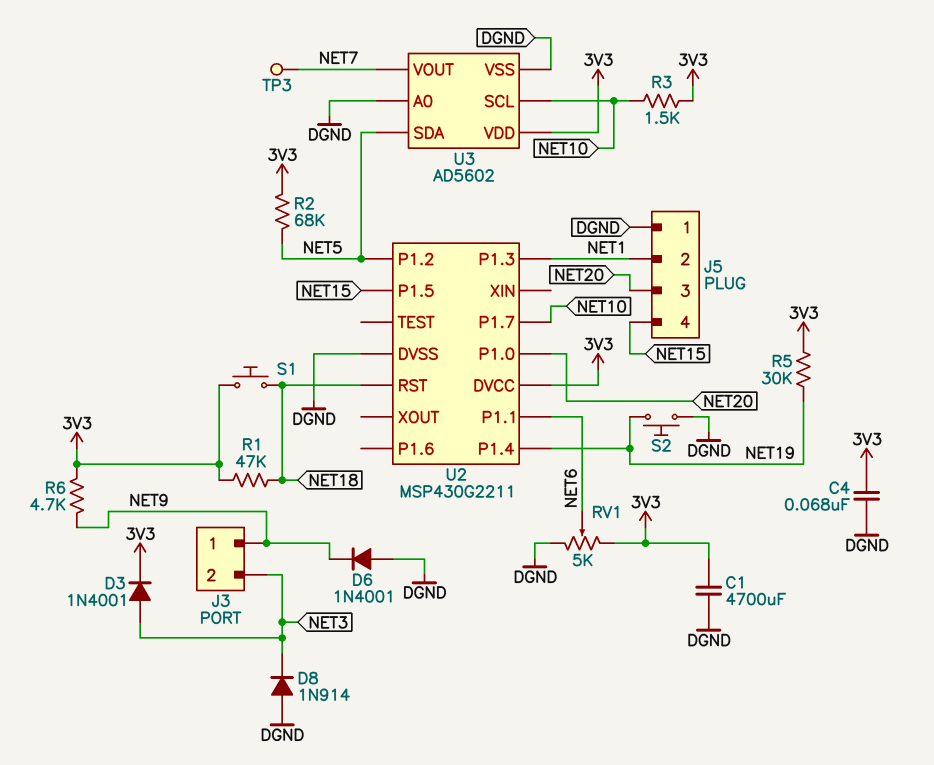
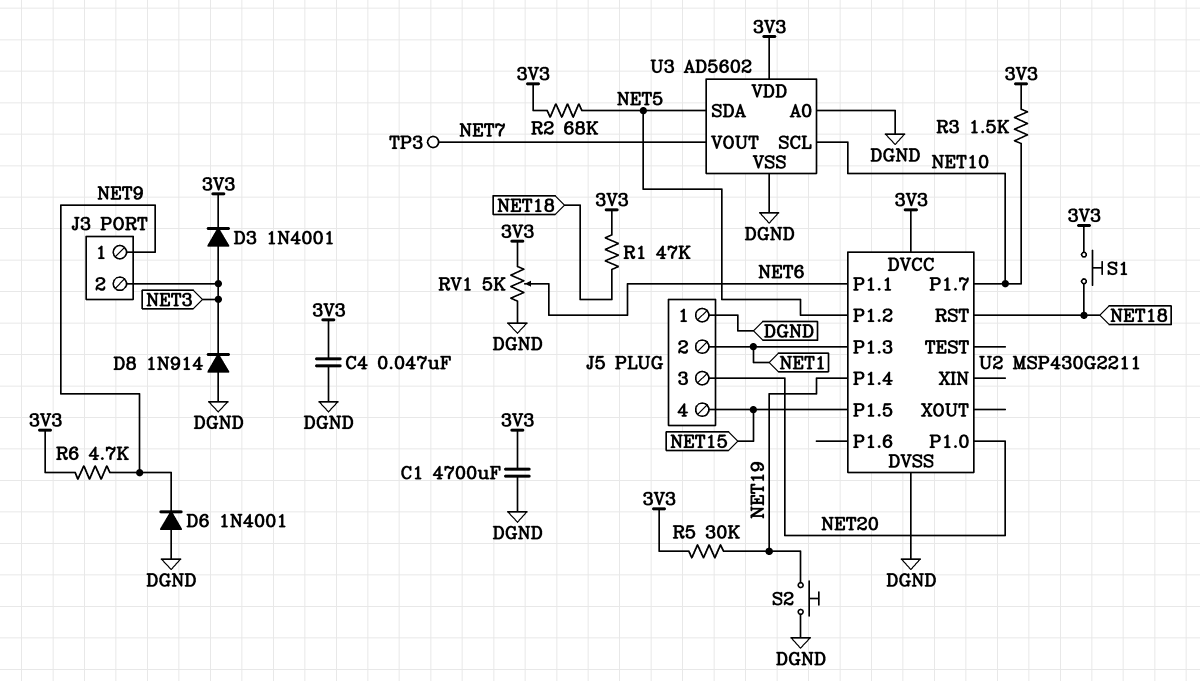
C4: 68nF (3V3, DGND) -> 47nF (3V3, DGND)

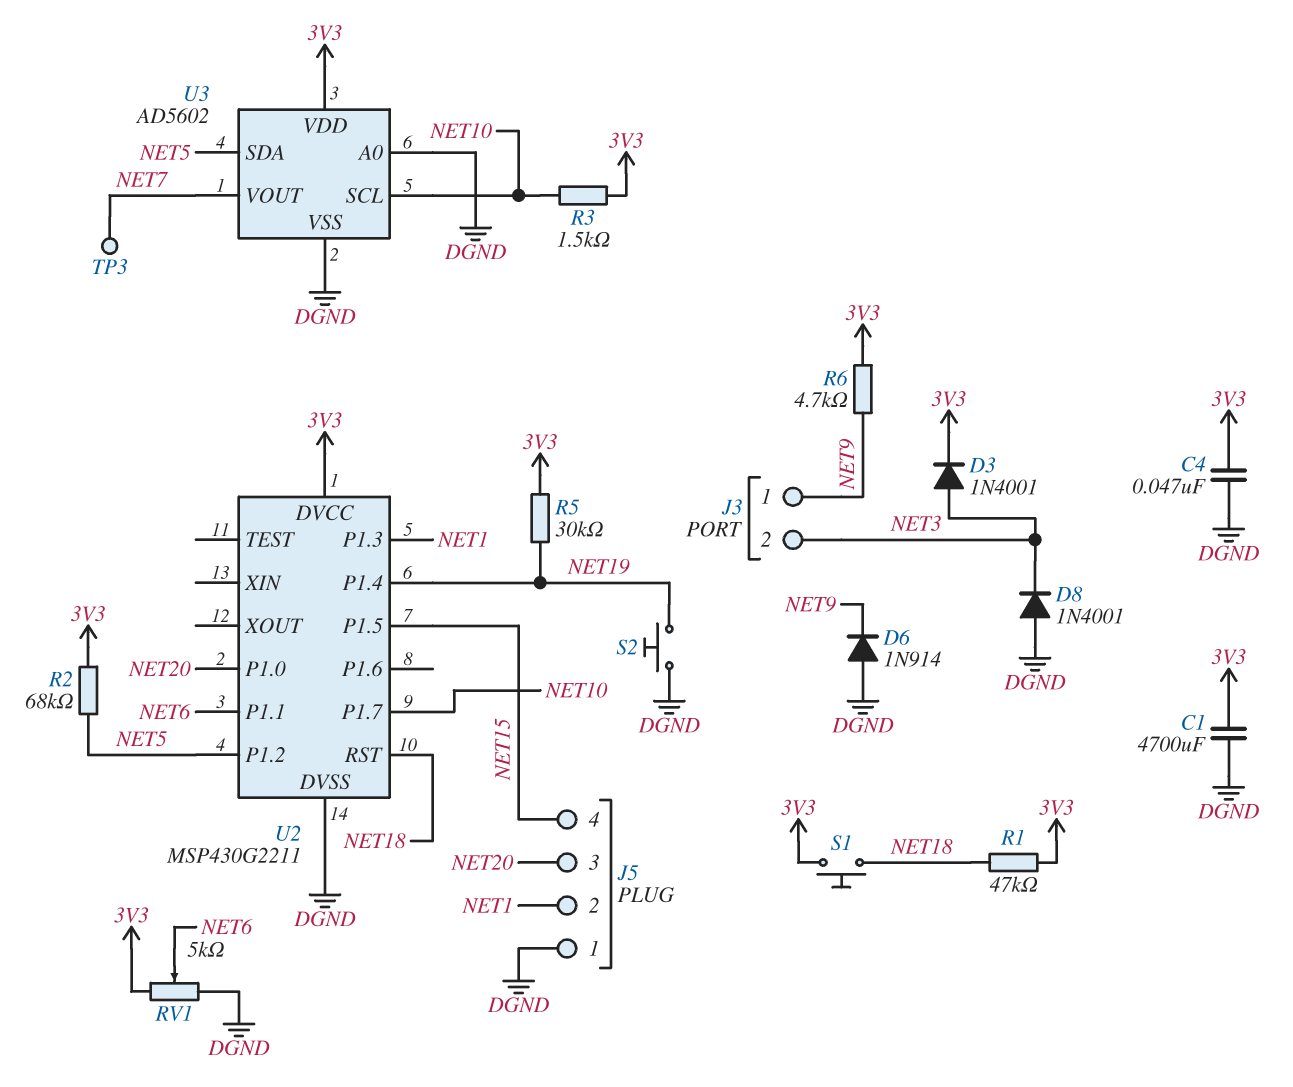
D6: diode 1N4001 (A DGND, K NET9) -> diode 1N914 (A DGND, K NET9)
D8: diode 1N914 (A DGND, K NET3) -> diode 1N4001 (A DGND, K NET3)

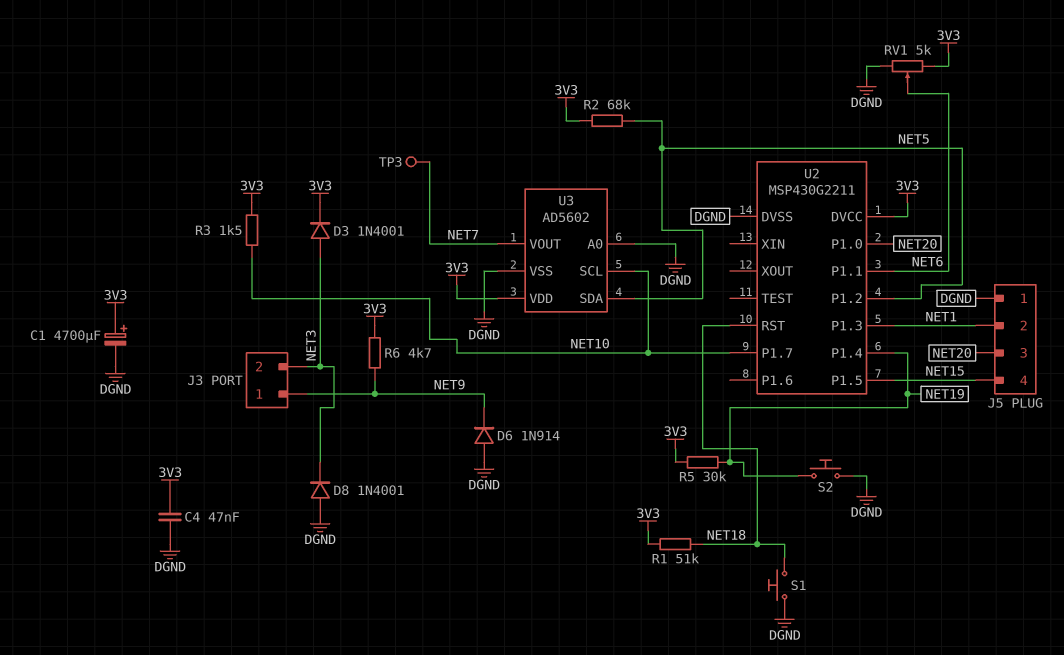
C1: 4700uF (3V3, DGND) -> 4700uF (plus 3V3, minus DGND)
R1: 47k (3V3, NET18) -> 51k (3V3, NET18)
S1: button (3V3, NET18) -> button (DGND, NET18)

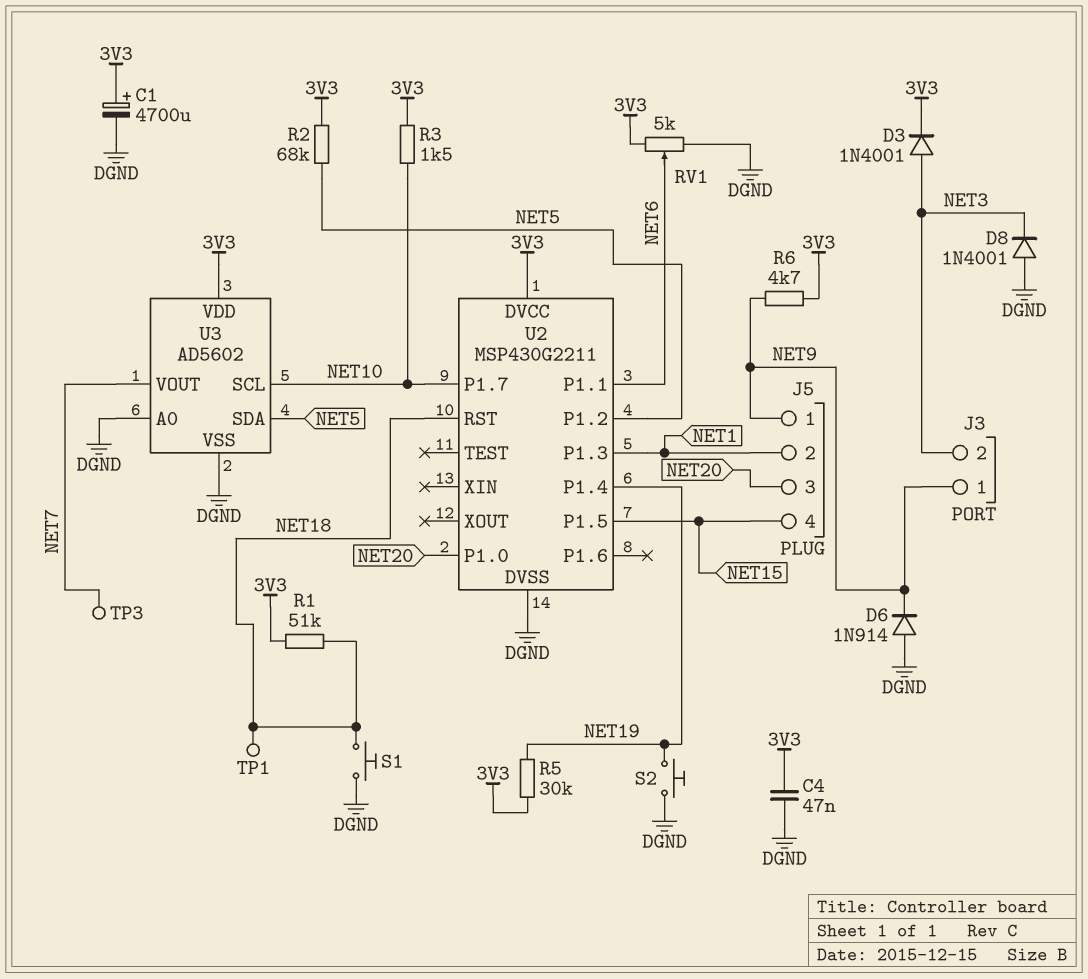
J5 pin 1: DGND -> NET9
TP1: none -> test point (NET18)

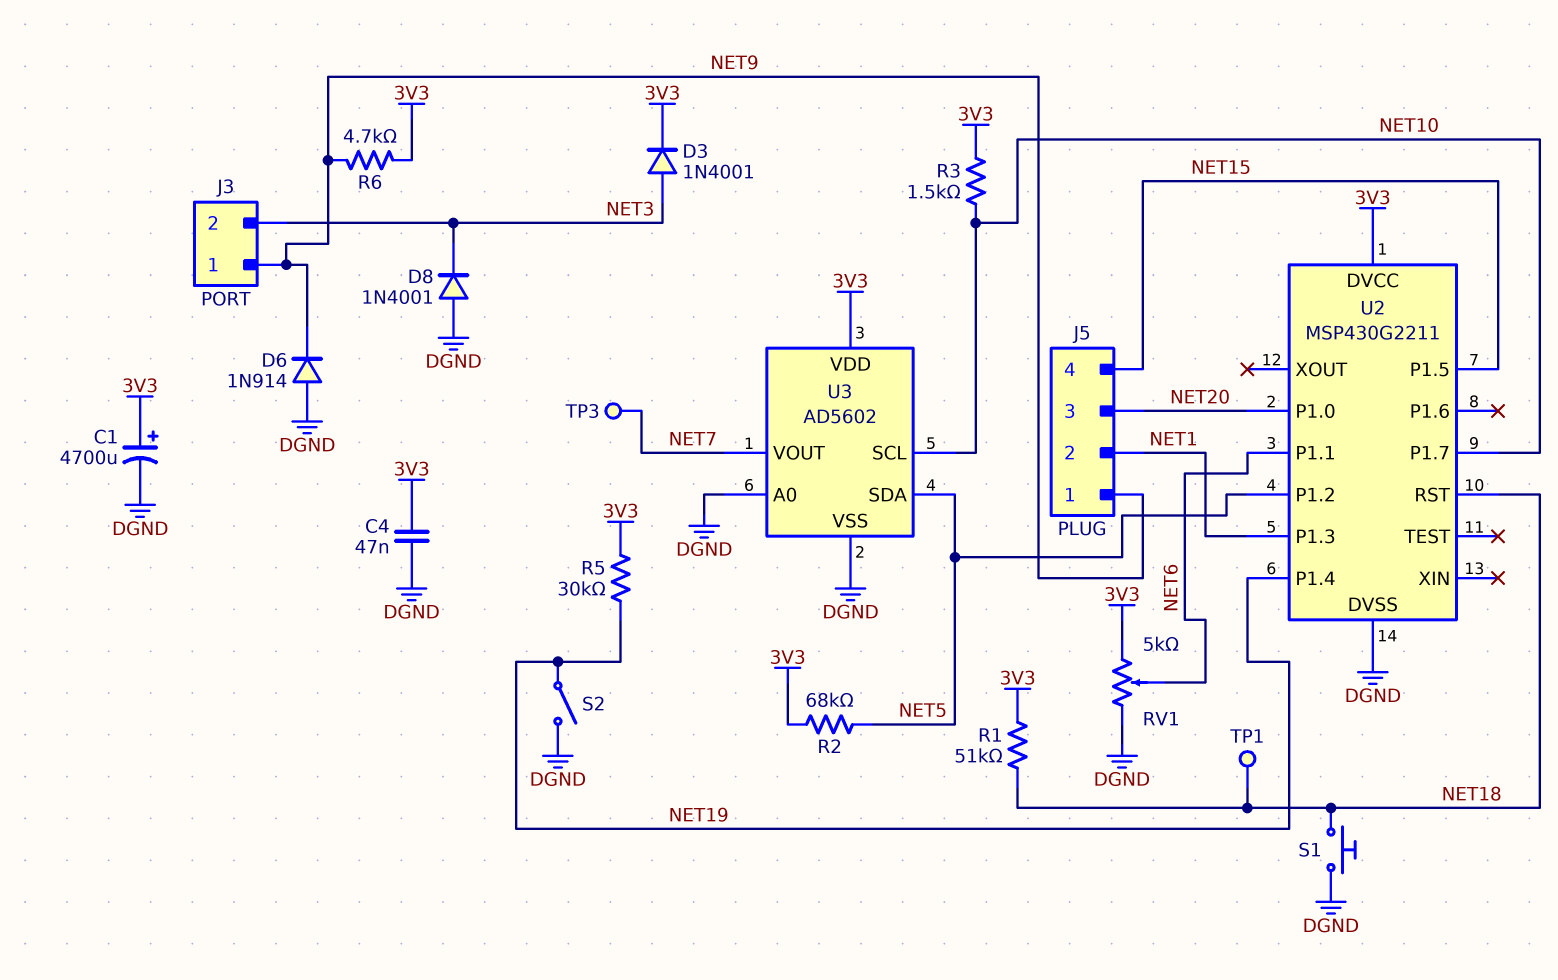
S2: button (DGND, NET19) -> switch (DGND, NET19)

